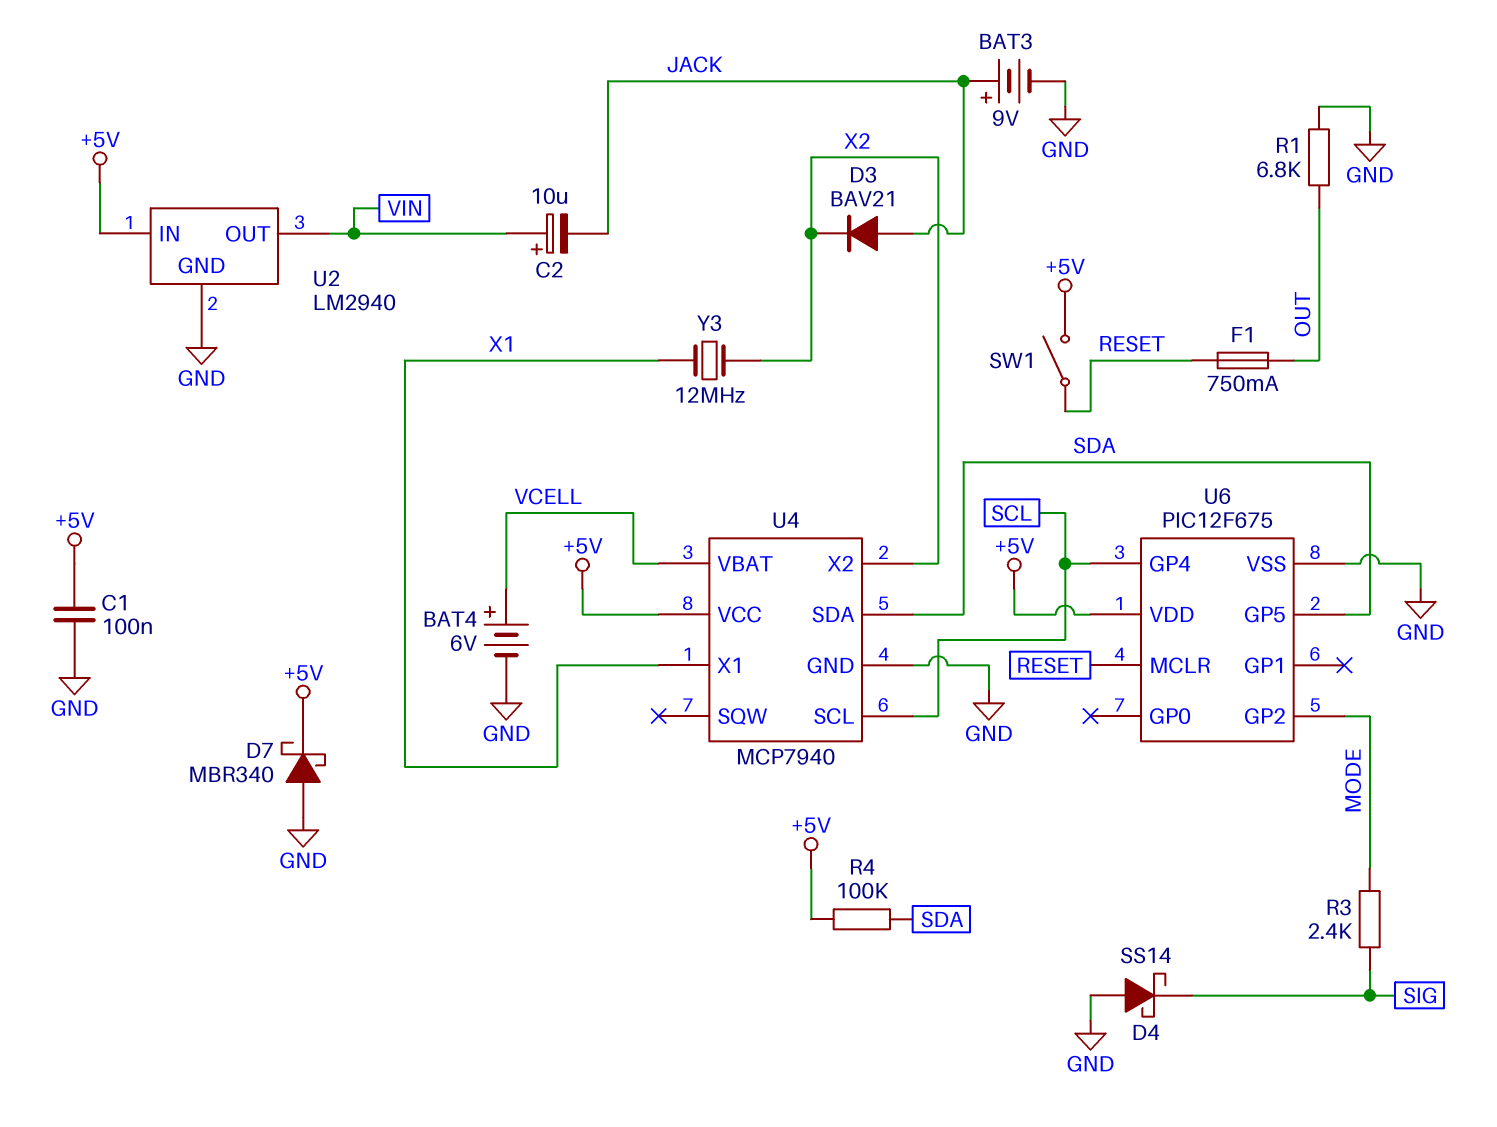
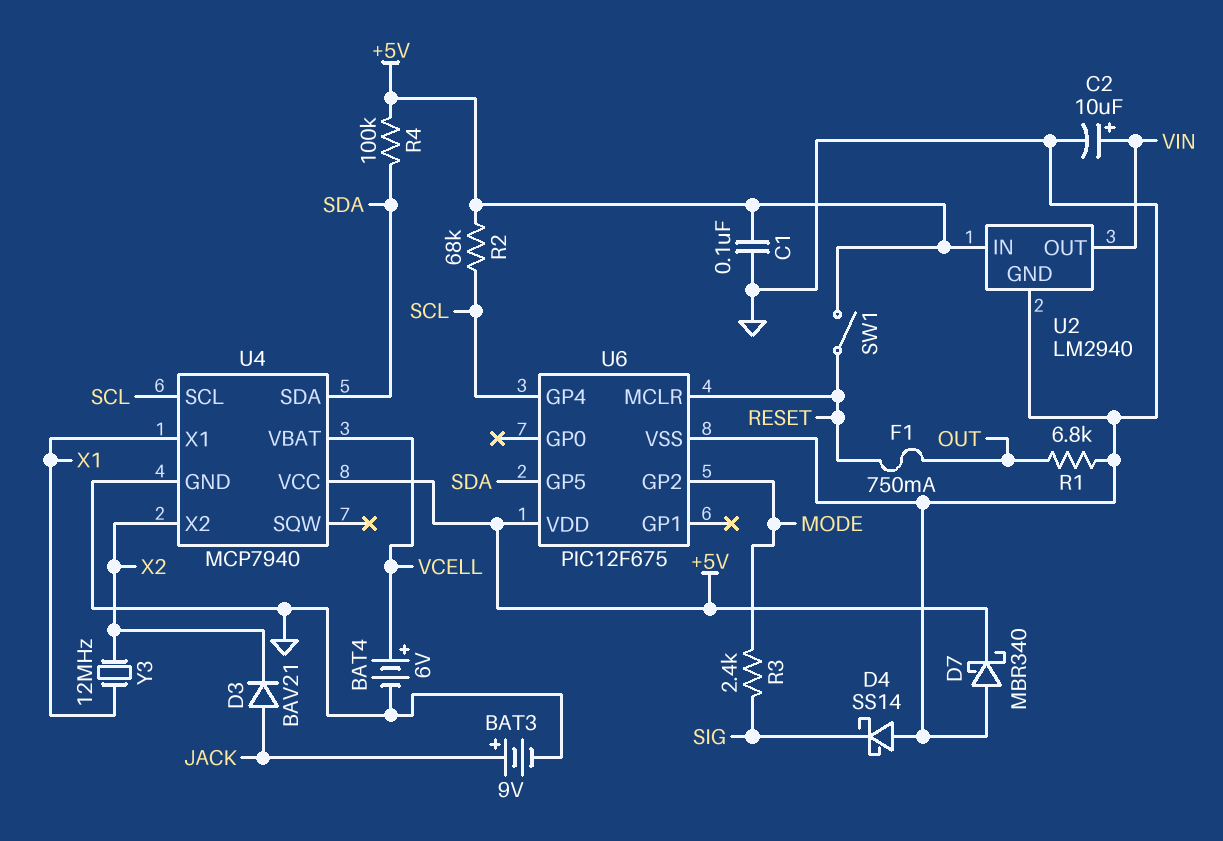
C2: 10uF (plus VIN, minus JACK) -> 10uF (plus VIN, minus GND)
R2: none -> 68k (+5V, SCL)

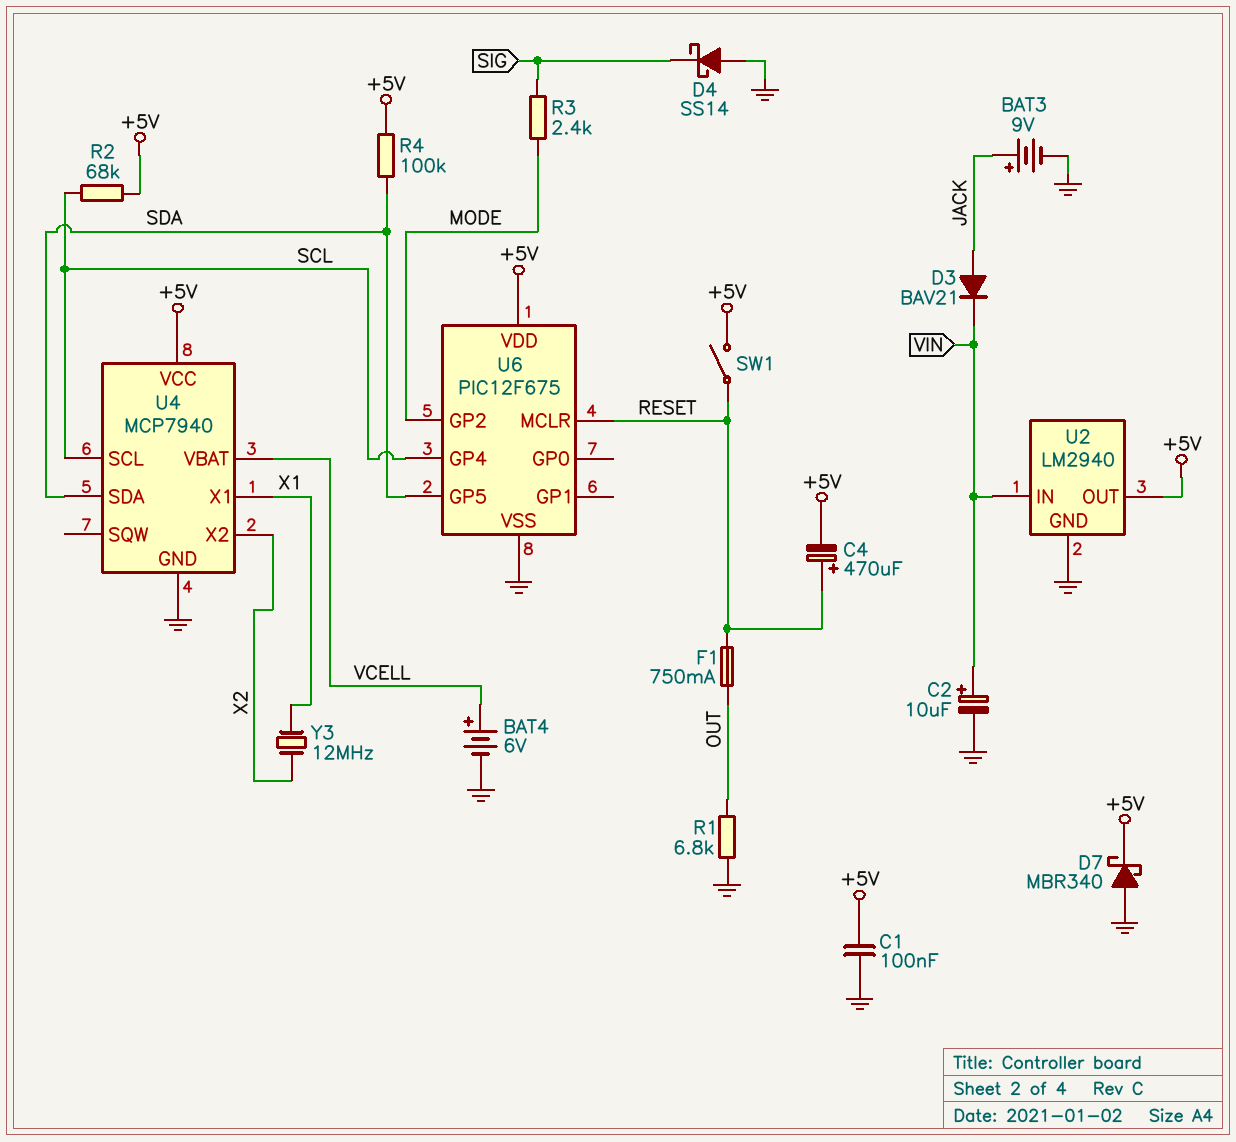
C4: none -> 470uF (plus RESET, minus +5V)
D3: diode BAV21 (A JACK, K X2) -> diode BAV21 (A JACK, K VIN)
U2 pin IN: +5V -> VIN
U2 pin OUT: VIN -> +5V

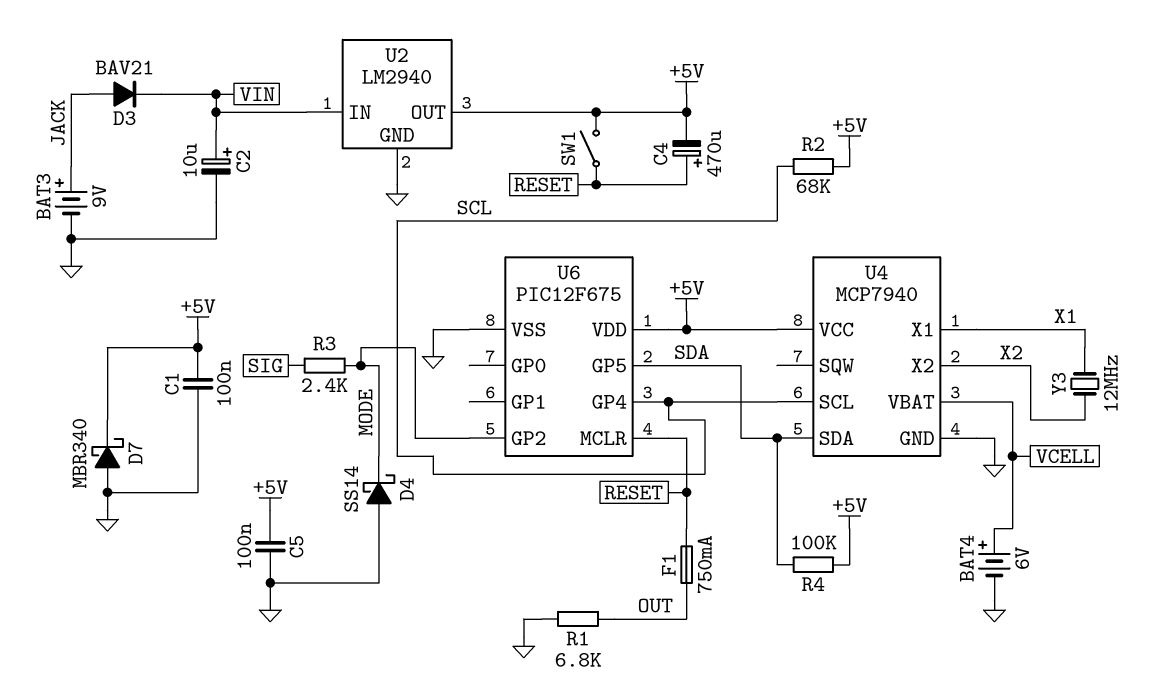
C5: none -> 100nF (+5V, GND)
D4: schottky SS14 (A GND, K SIG) -> schottky SS14 (A GND, K MODE)

